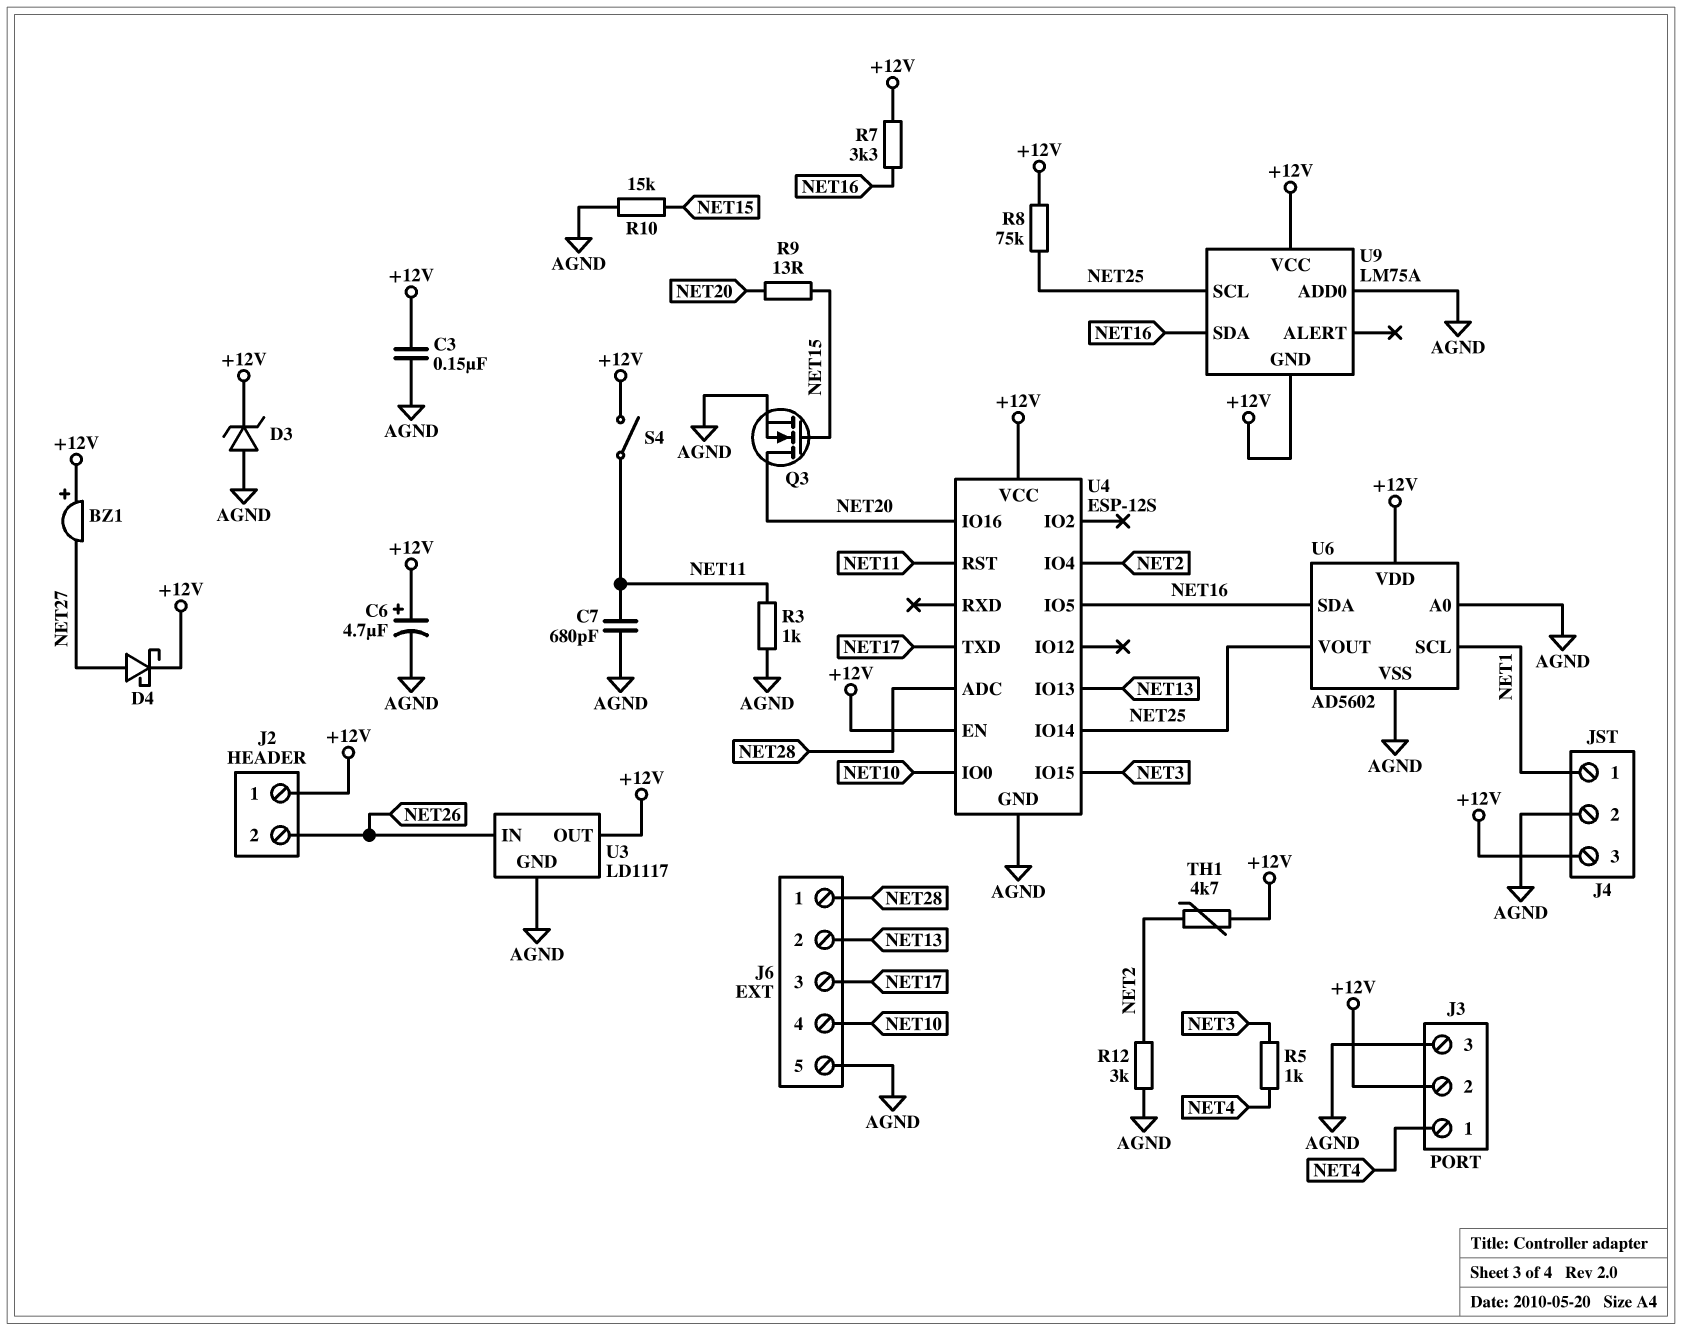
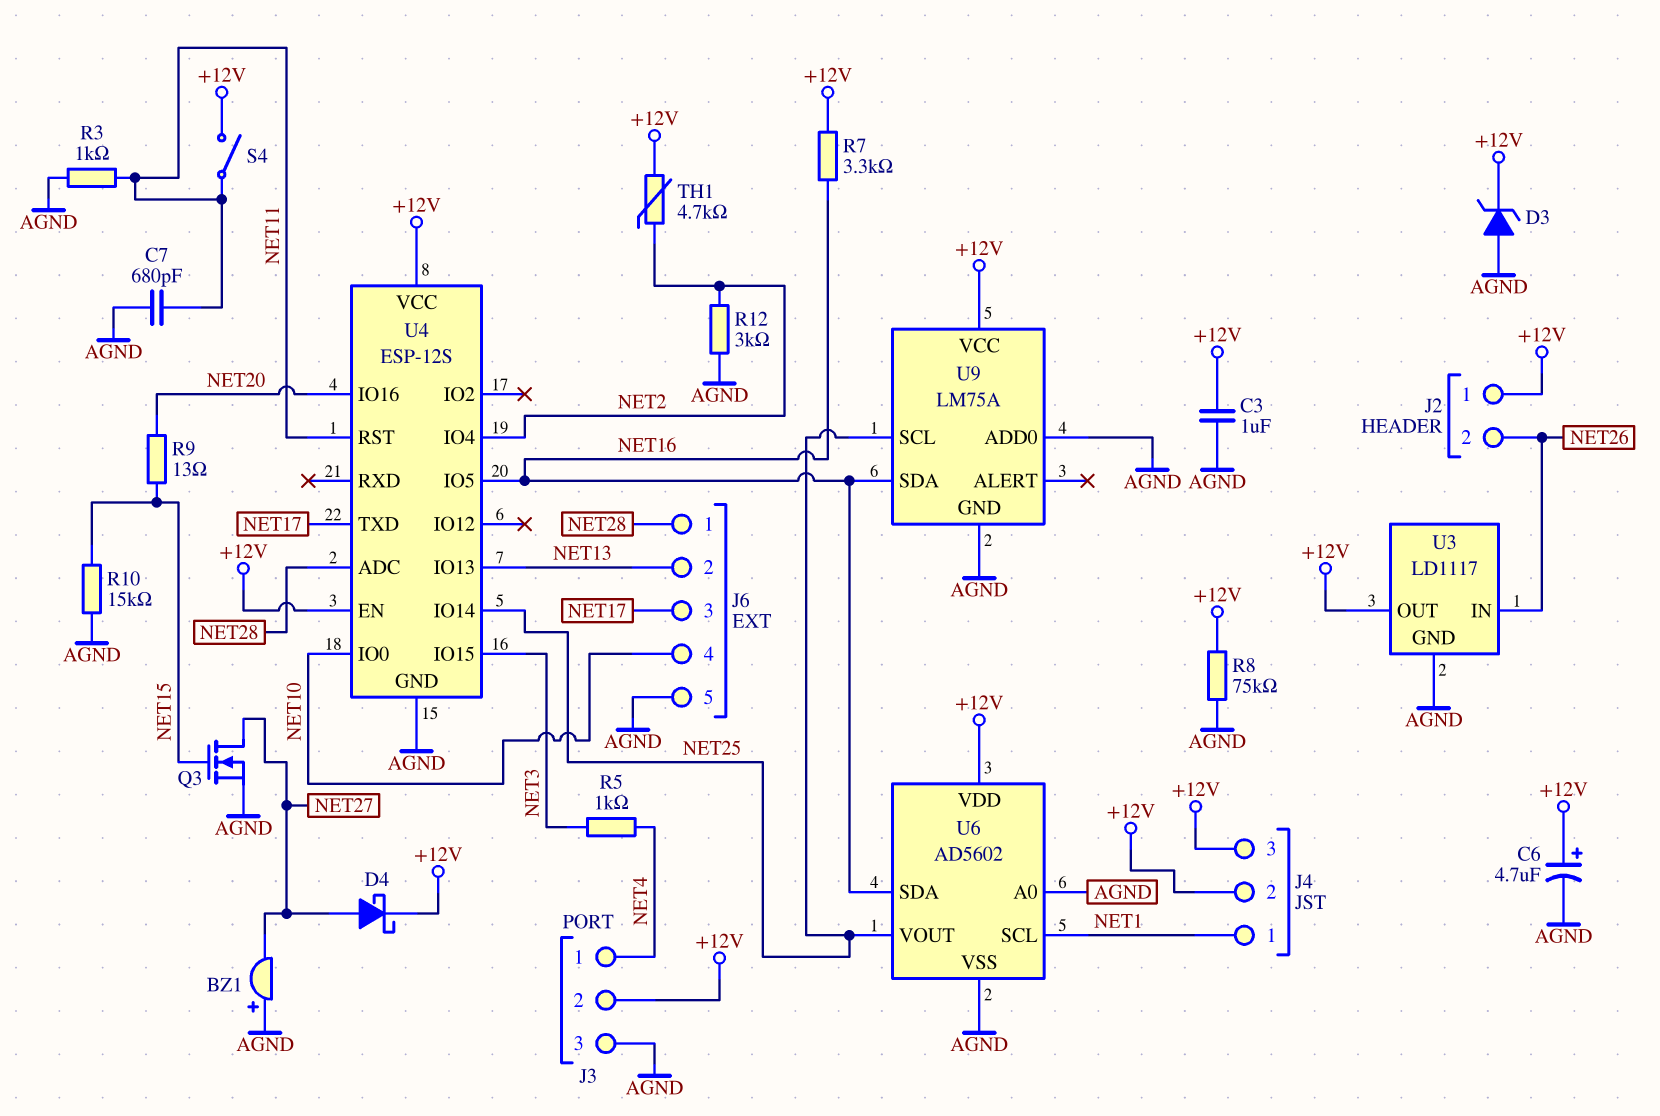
BZ1: buzzer (plus +12V, minus NET27) -> buzzer (plus AGND, minus NET27)
C3: 150nF (+12V, AGND) -> 1uF (+12V, AGND)
J4 pin 2: AGND -> +12V
Q3: NMOS (G NET15, D NET20, S AGND) -> NMOS (G NET15, D NET27, S AGND)
R8: 75k (+12V, NET25) -> 75k (+12V, AGND)
U9 pin GND: +12V -> AGND

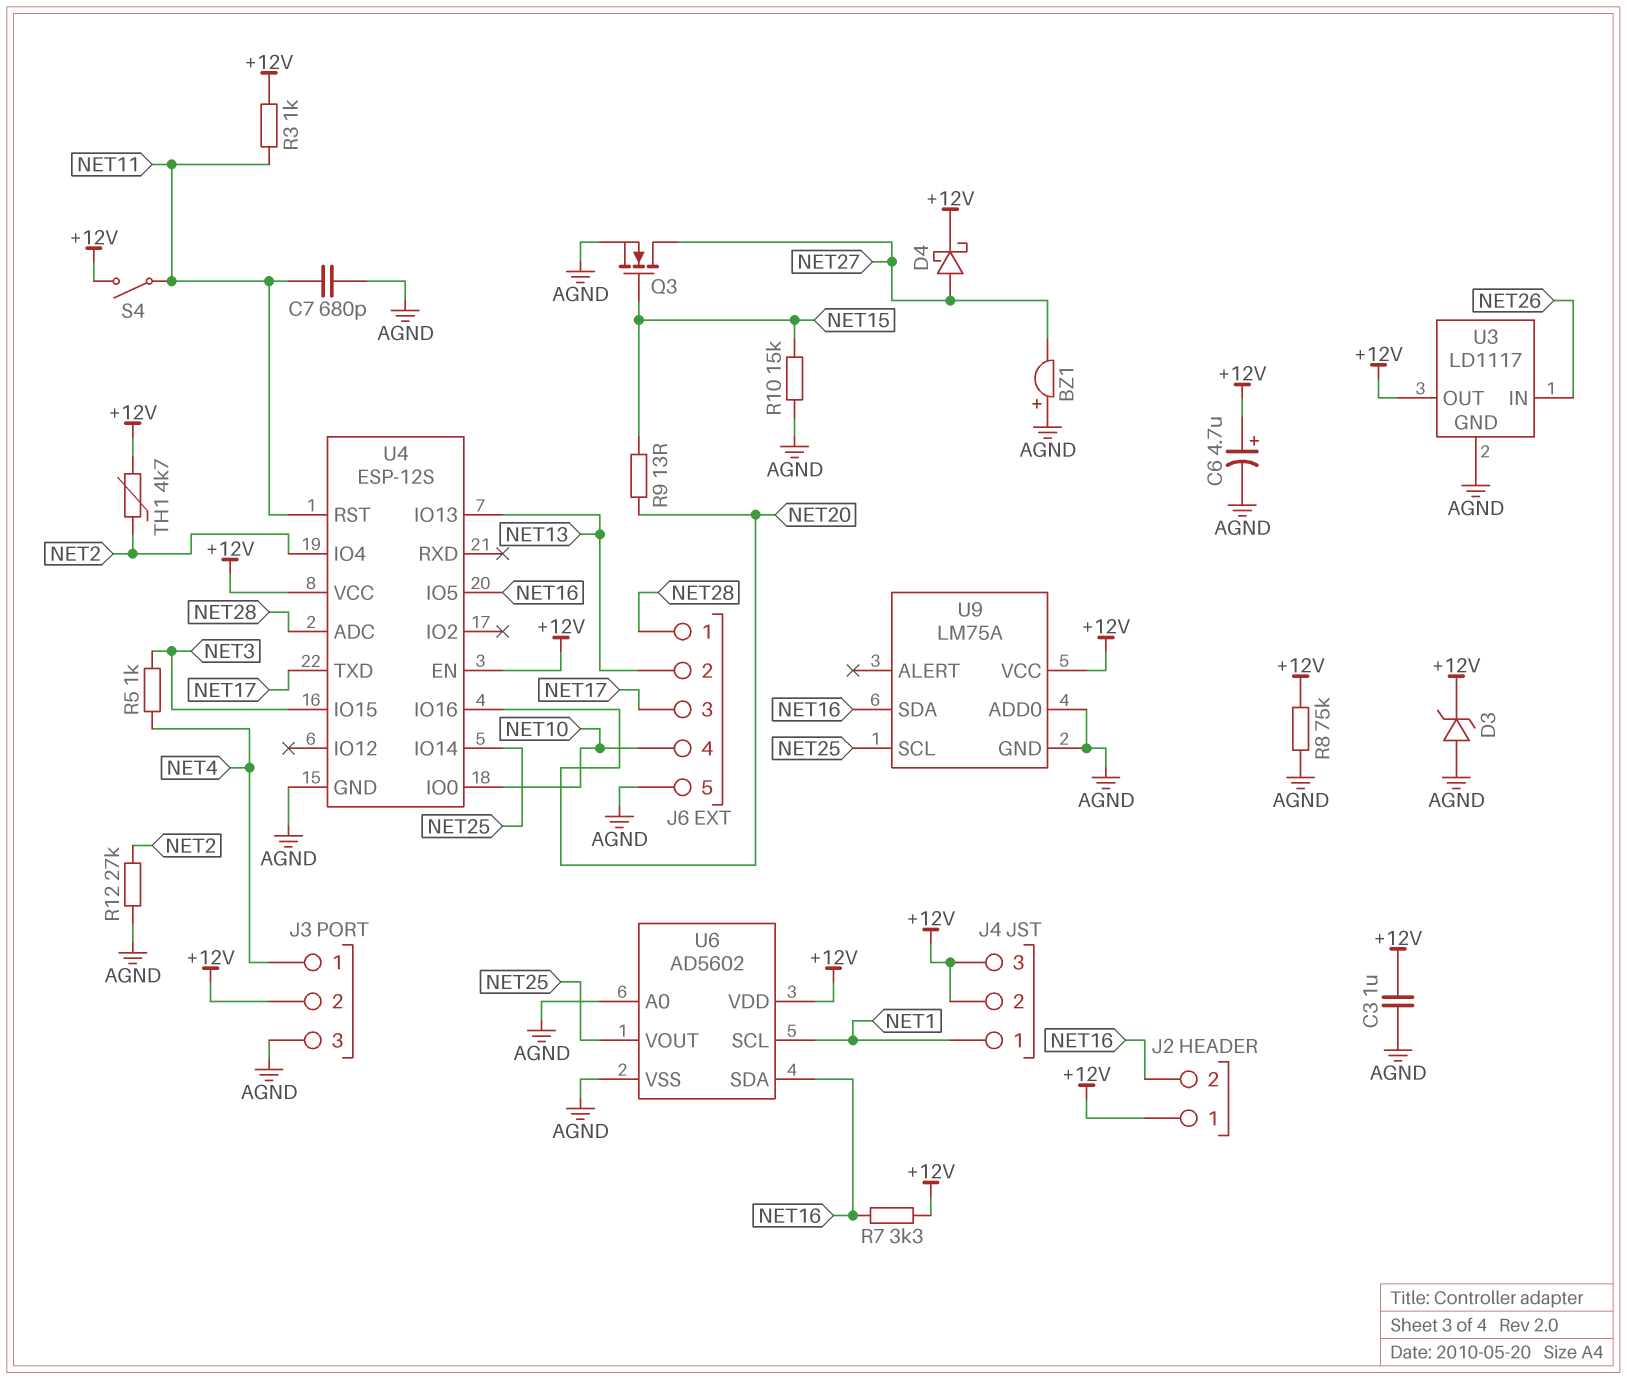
J2 pin 2: NET26 -> NET16
R3: 1k (AGND, NET11) -> 1k (+12V, NET11)
R12: 3k (AGND, NET2) -> 27k (AGND, NET2)

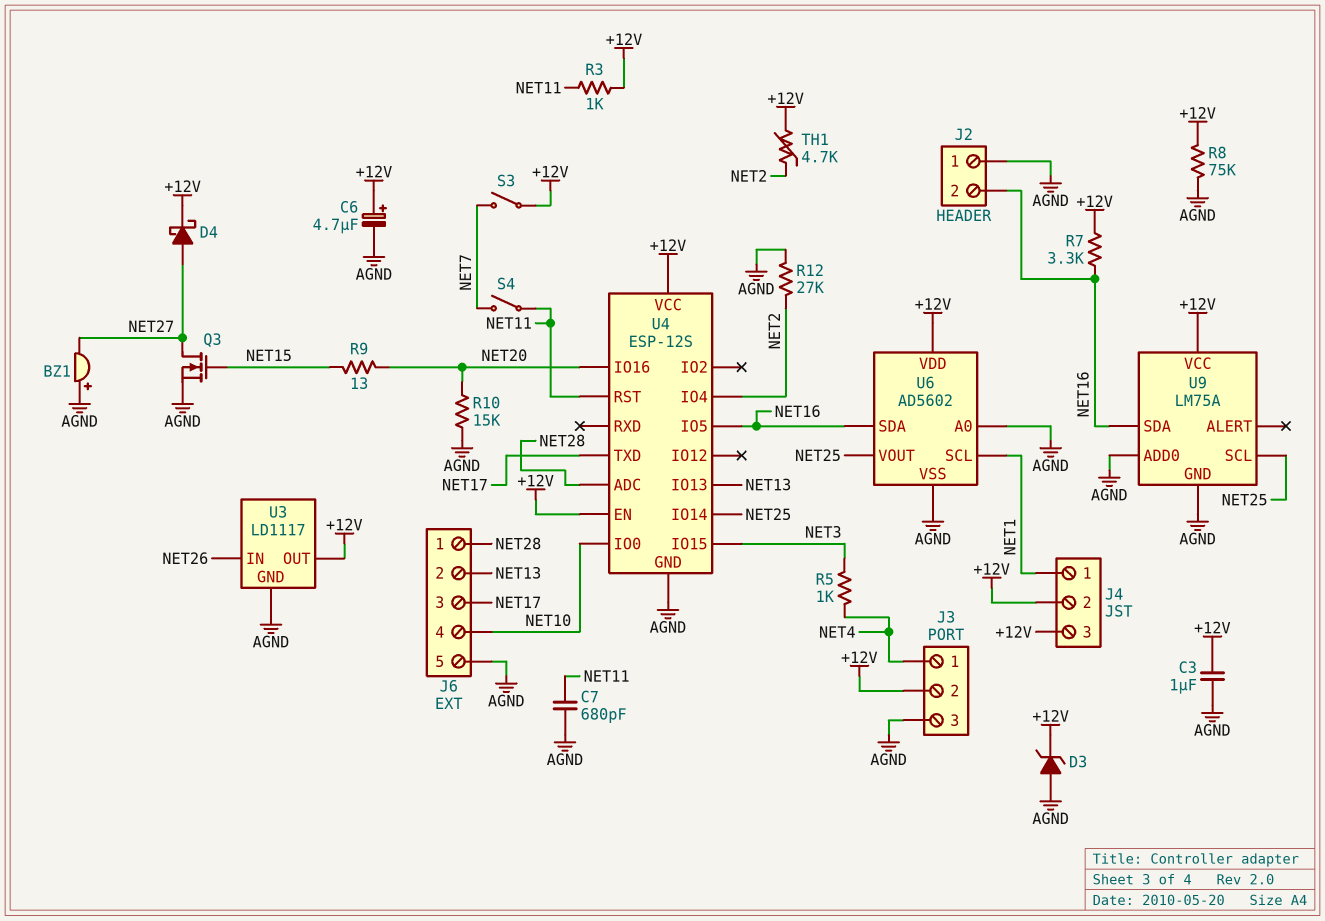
J2 pin 1: +12V -> AGND
R10: 15k (AGND, NET15) -> 15k (AGND, NET20)
S3: none -> switch (+12V, NET7)
S4: switch (+12V, NET11) -> switch (NET7, NET11)

